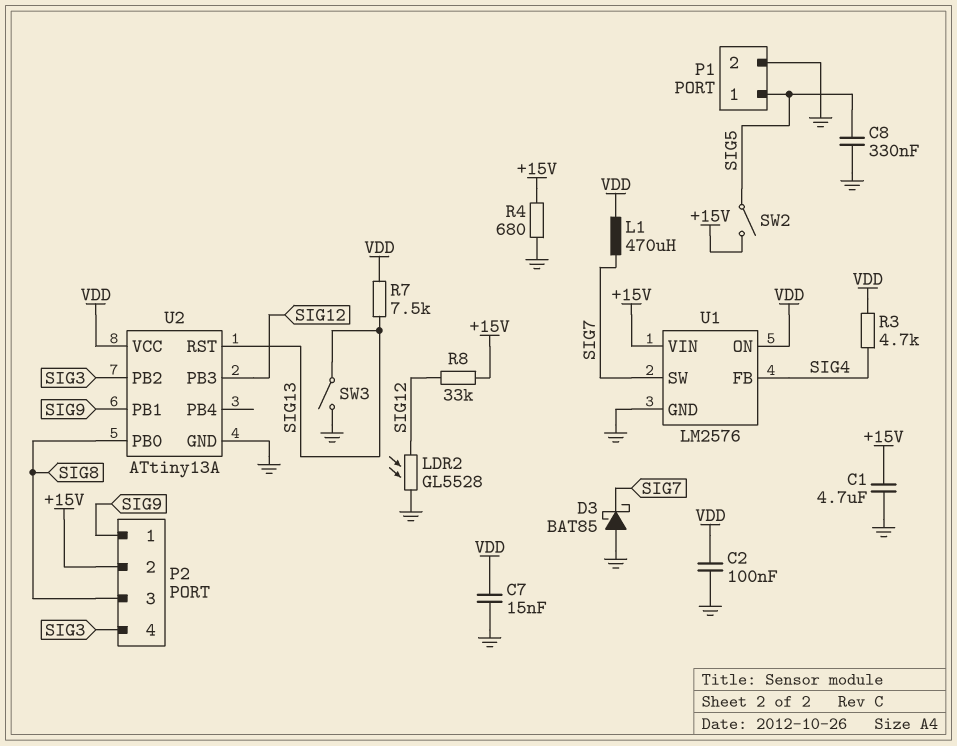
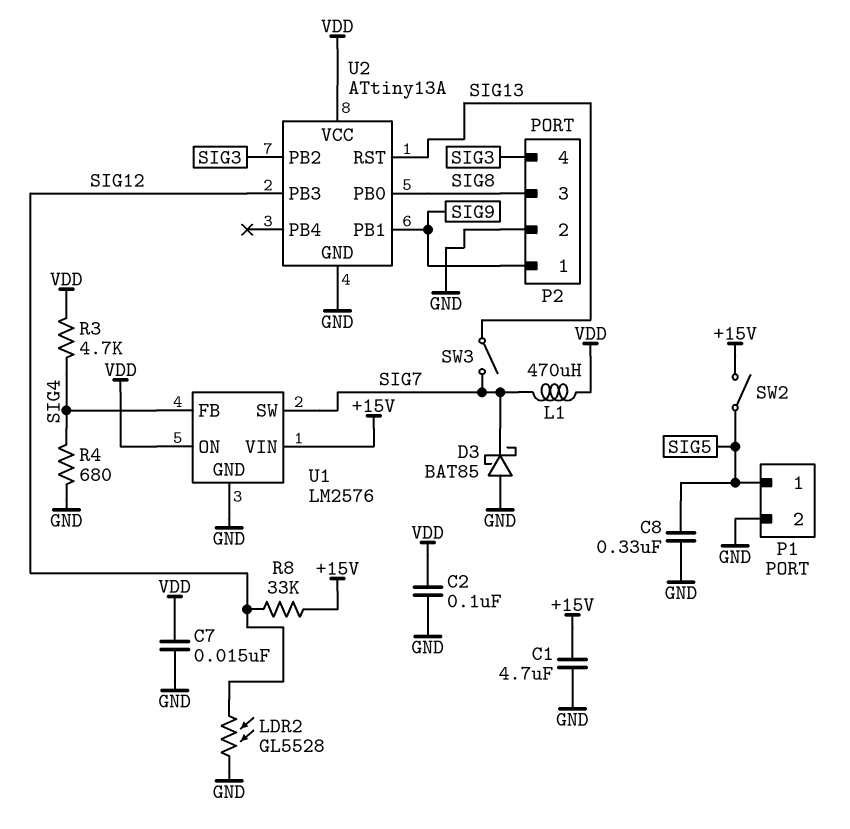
P2 pin 2: +15V -> GND
R4: 680 (+15V, GND) -> 680 (GND, SIG4)
R7: 7.5k (SIG13, VDD) -> none
SW3: switch (GND, SIG13) -> switch (SIG7, SIG13)

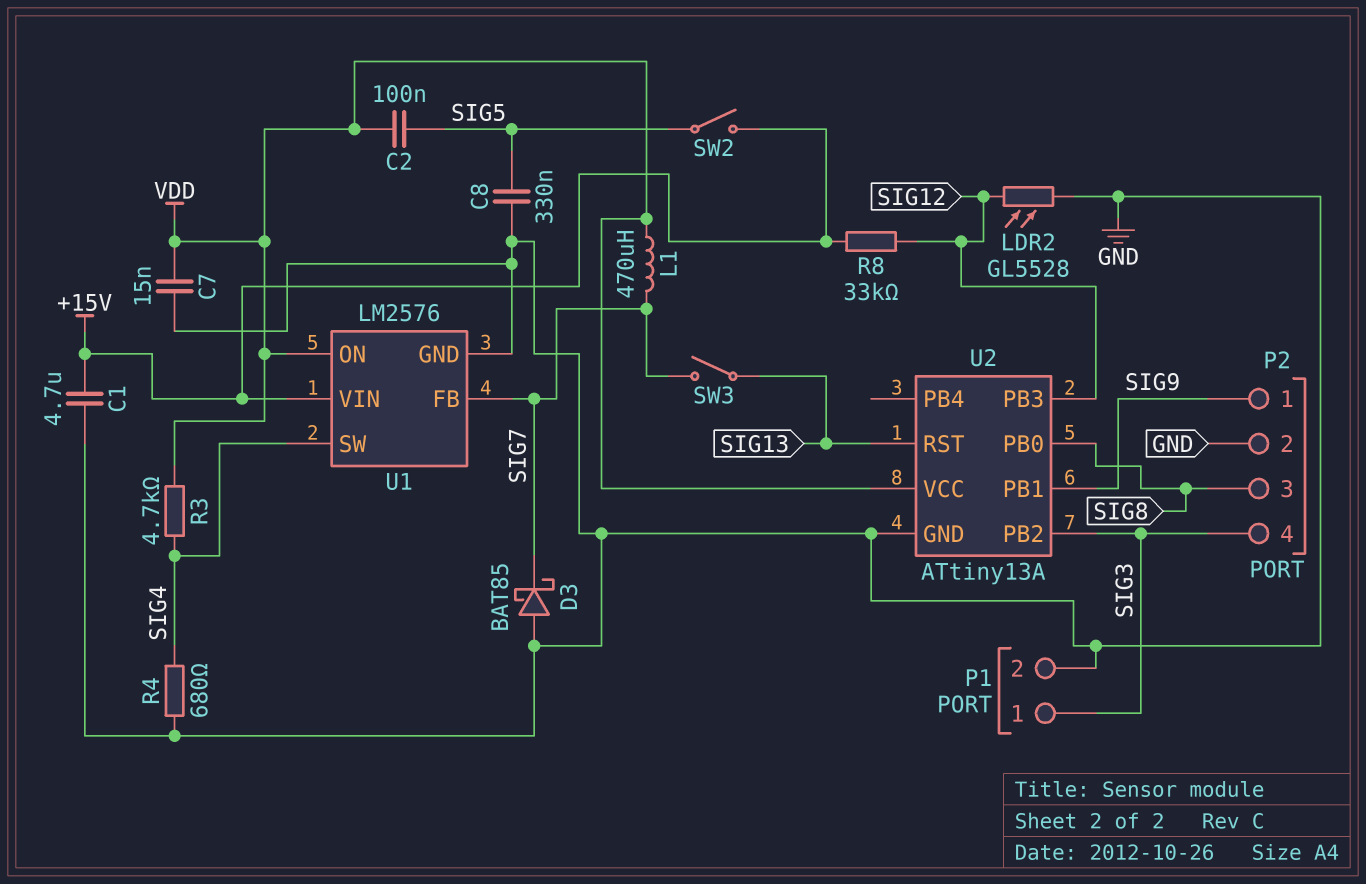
C2: 100nF (GND, VDD) -> 100nF (SIG5, VDD)
P1 pin 1: SIG5 -> SIG3
U1 pin FB: SIG4 -> SIG7
U1 pin SW: SIG7 -> SIG4

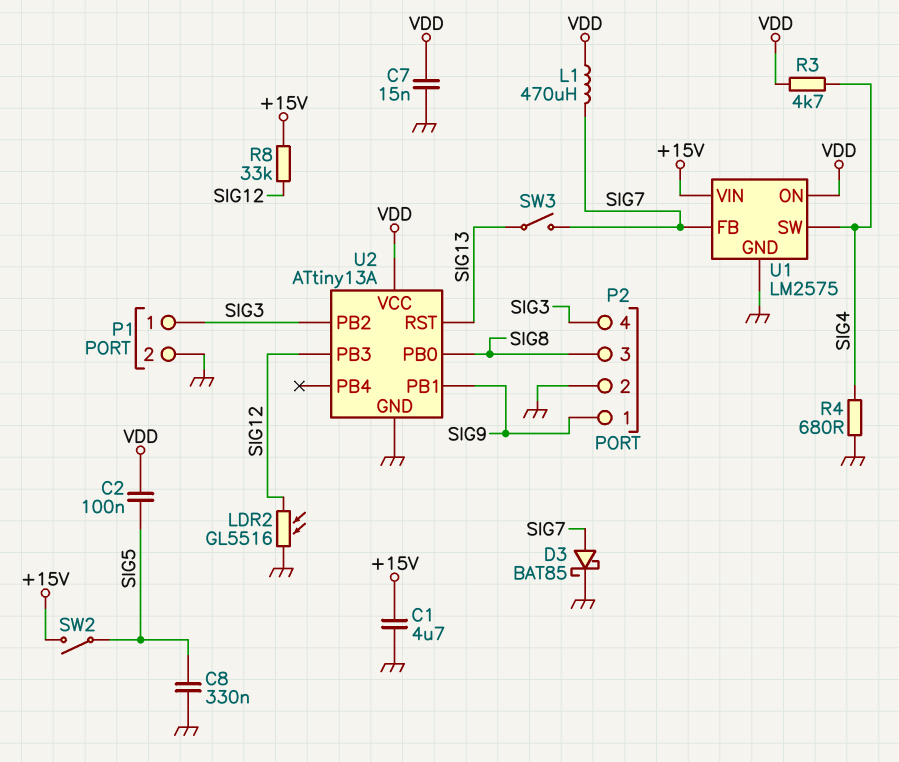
D3: schottky BAT85 (A GND, K SIG7) -> schottky BAT85 (A SIG7, K GND)
LDR2: GL5528 (GND, SIG12) -> GL5516 (GND, SIG12)
U1: LM2576 -> LM2575

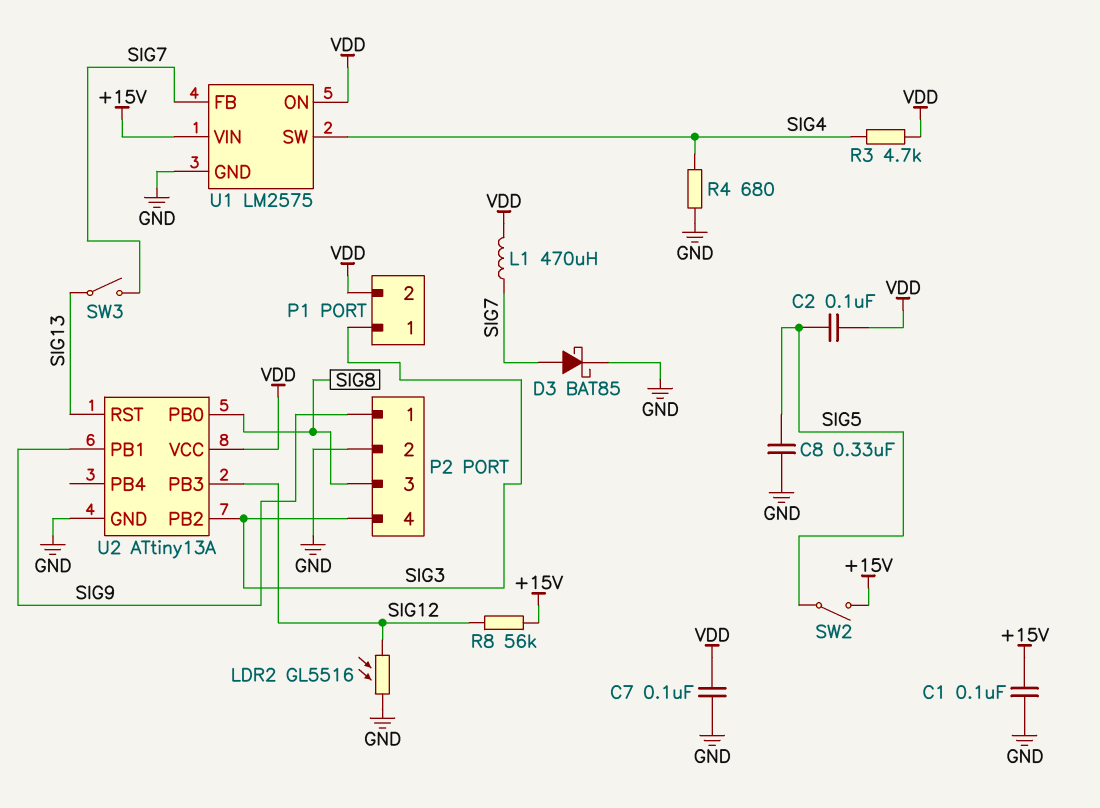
C1: 4.7uF (+15V, GND) -> 100nF (+15V, GND)
C7: 15nF (GND, VDD) -> 100nF (GND, VDD)
P1 pin 2: GND -> VDD
R8: 33k (+15V, SIG12) -> 56k (+15V, SIG12)

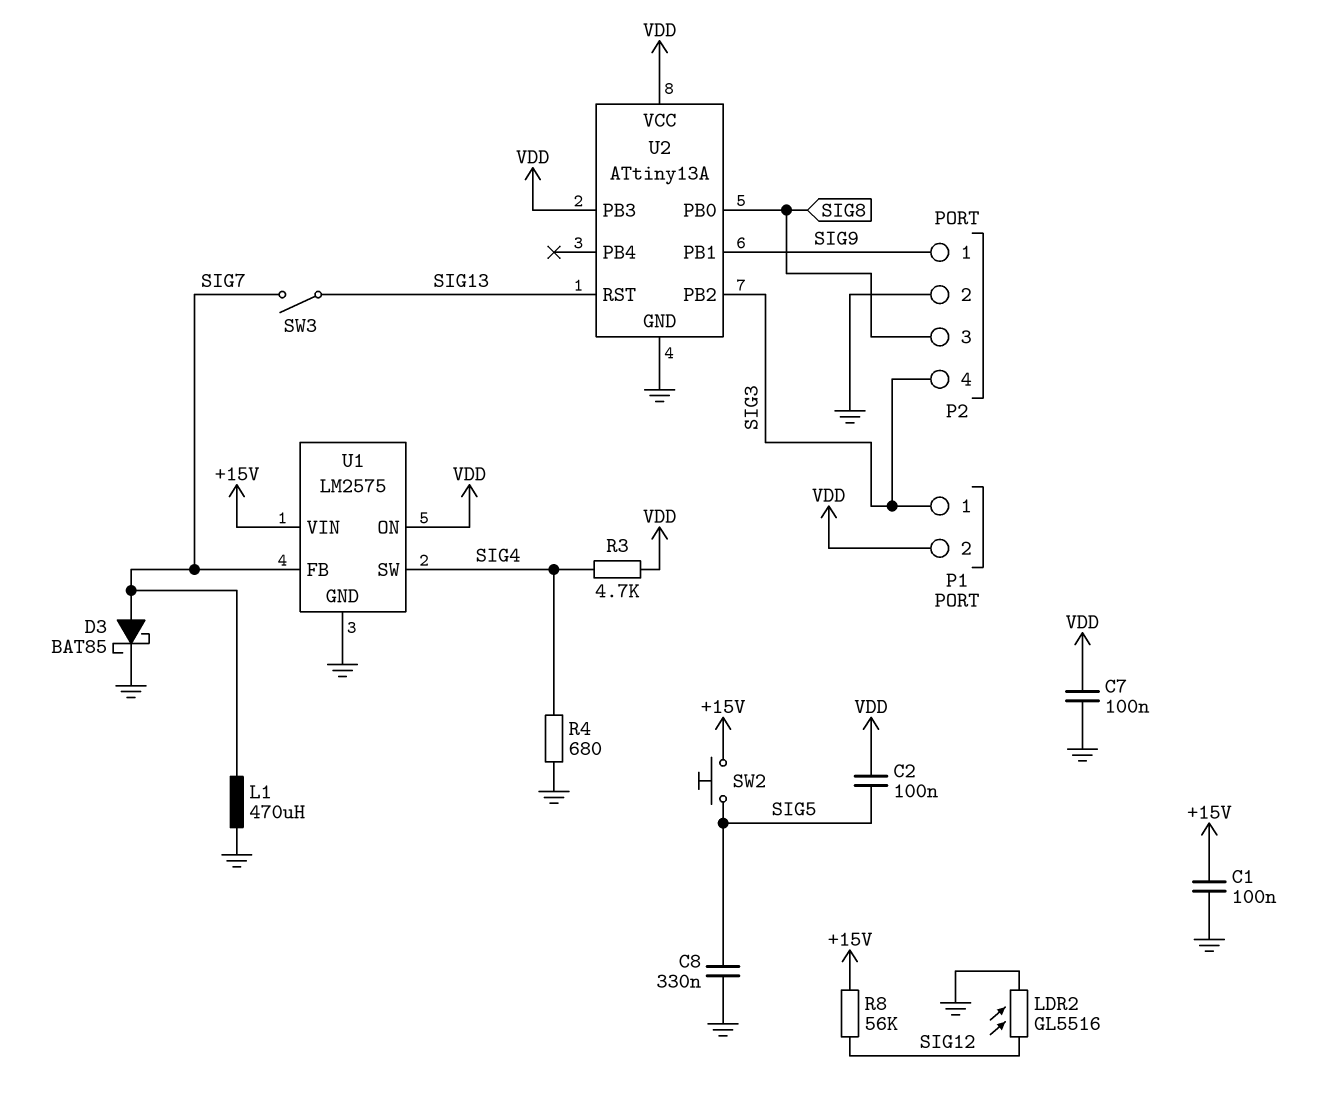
L1: 470uH (SIG7, VDD) -> 470uH (GND, SIG7)
SW2: switch (+15V, SIG5) -> button (+15V, SIG5)
U2 pin PB3: SIG12 -> VDD

